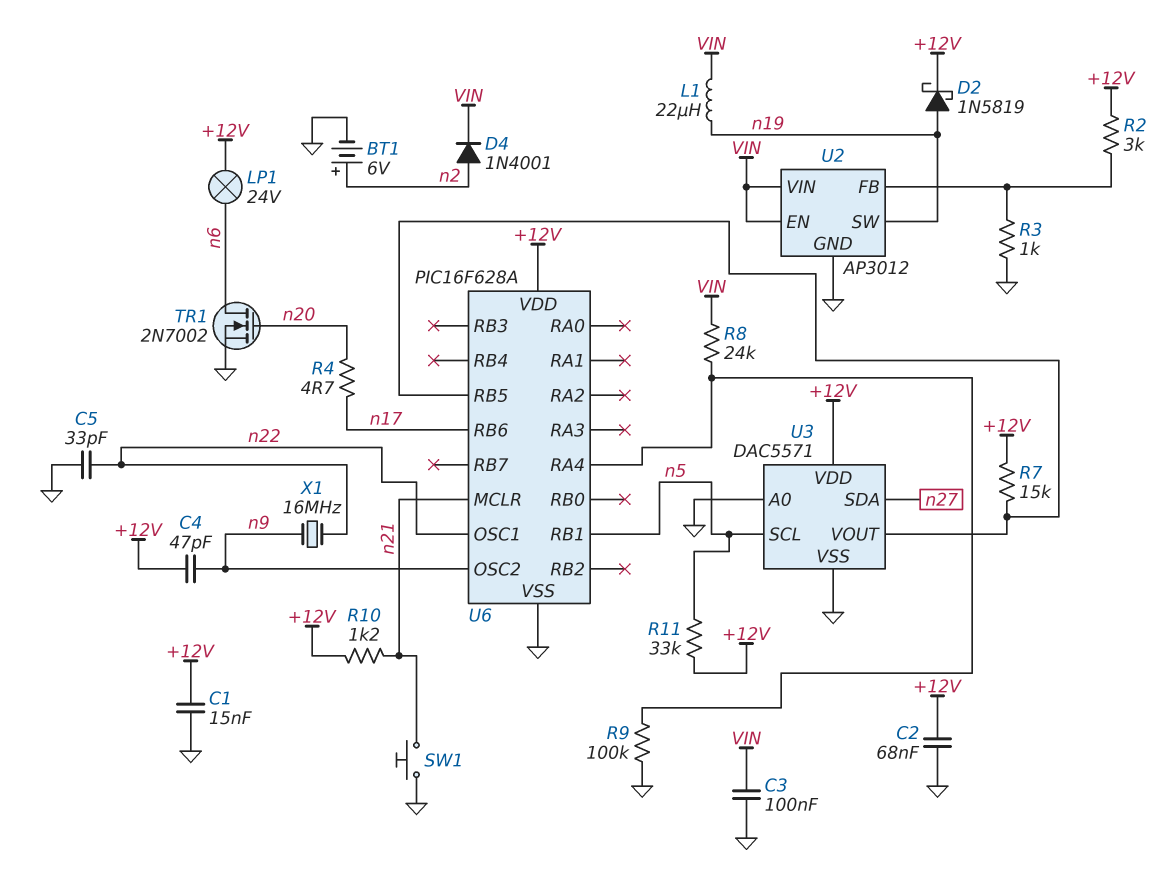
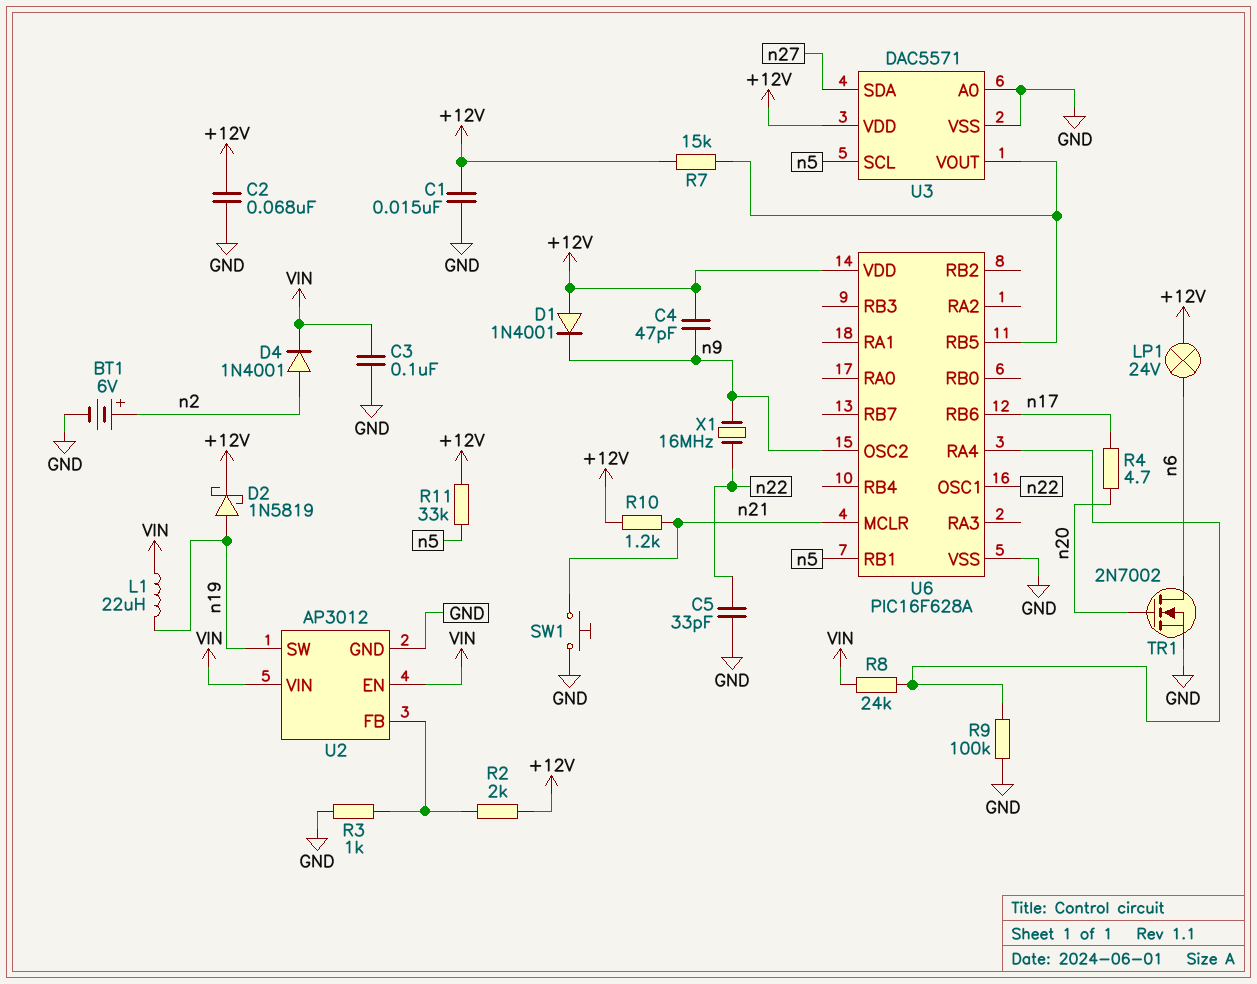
D1: none -> diode 1N4001 (A +12V, K n9)
R2: 3k (+12V, U2/FB) -> 2k (+12V, U2/FB)

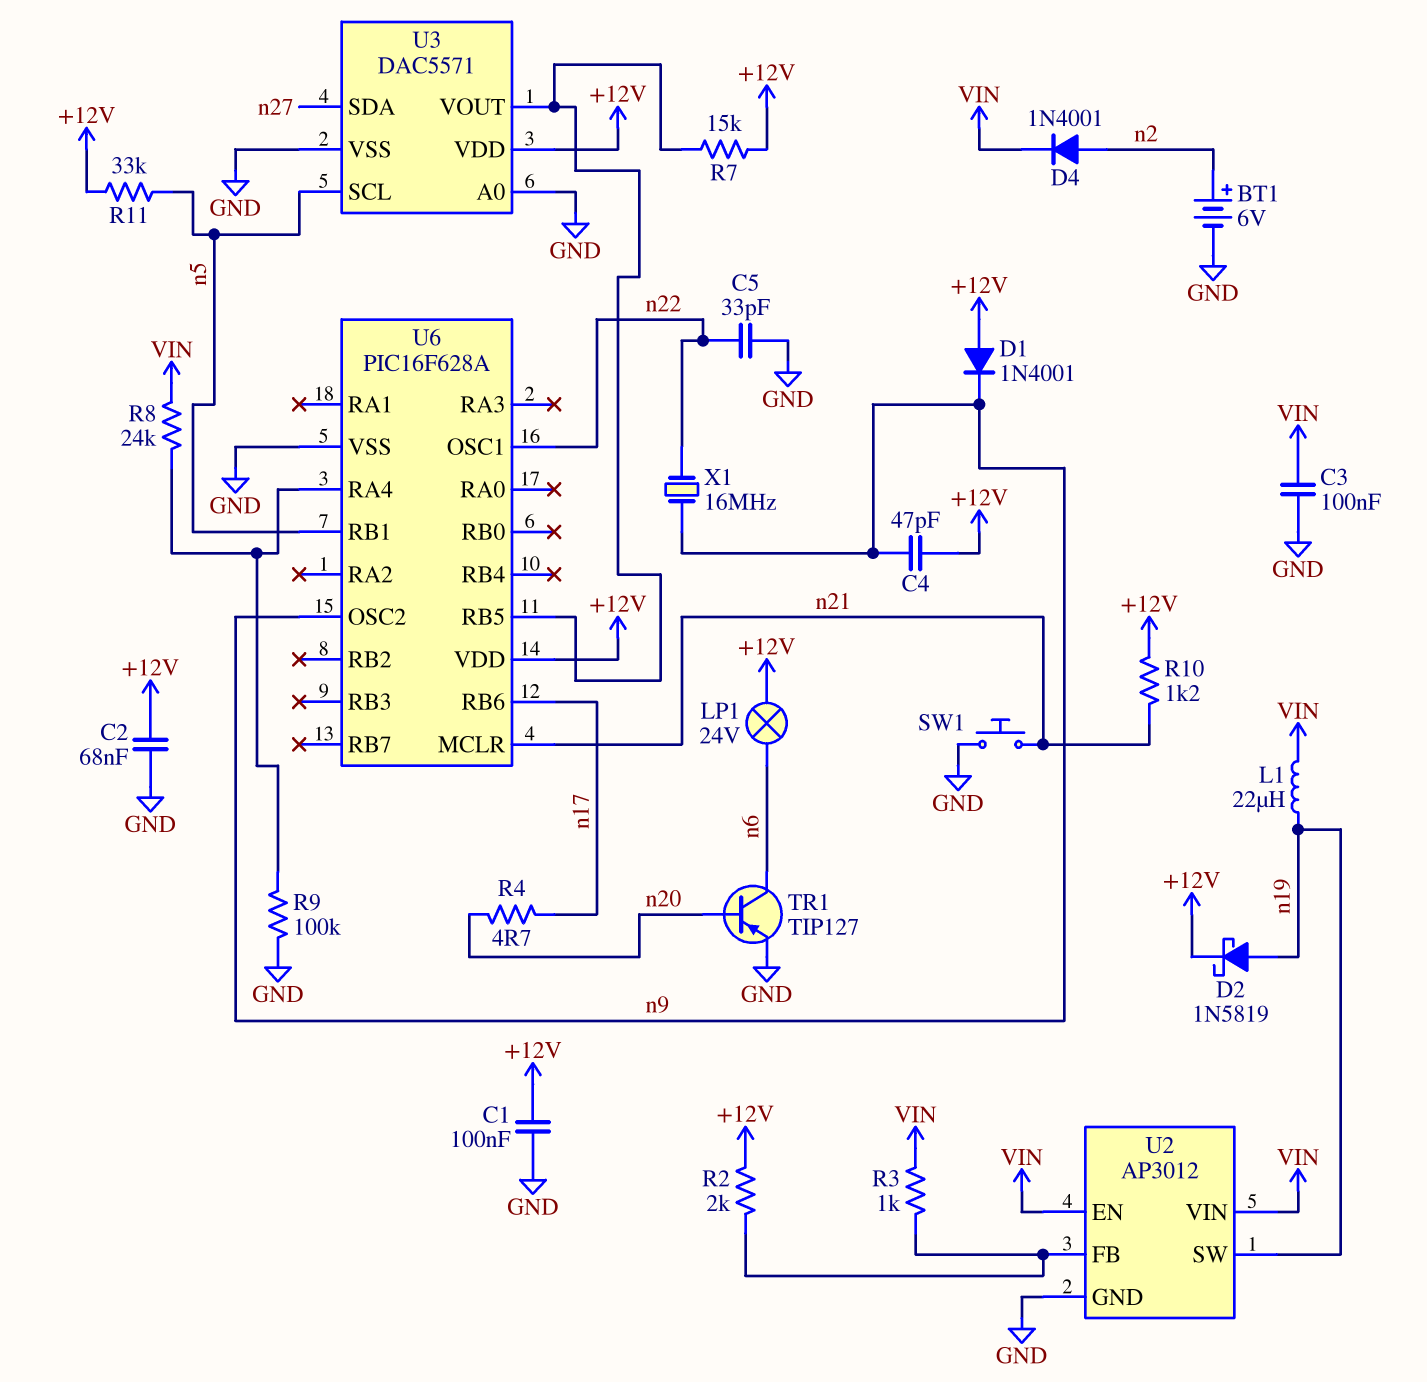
C1: 15nF (+12V, GND) -> 100nF (+12V, GND)
R3: 1k (GND, U2/FB) -> 1k (U2/FB, VIN)
TR1: NMOS 2N7002 (G n20, D n6, S GND) -> PNP TIP127 (B n20, C n6, E GND)

